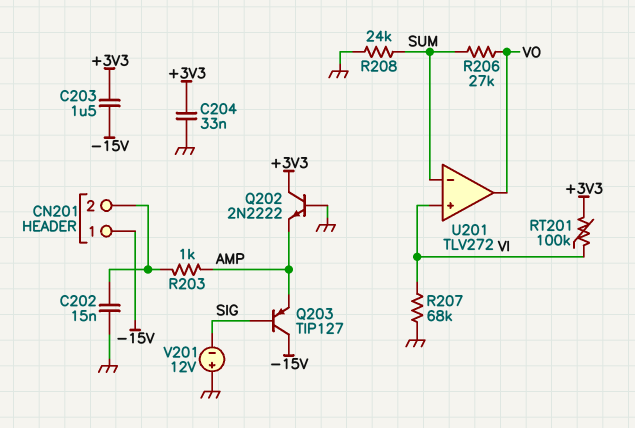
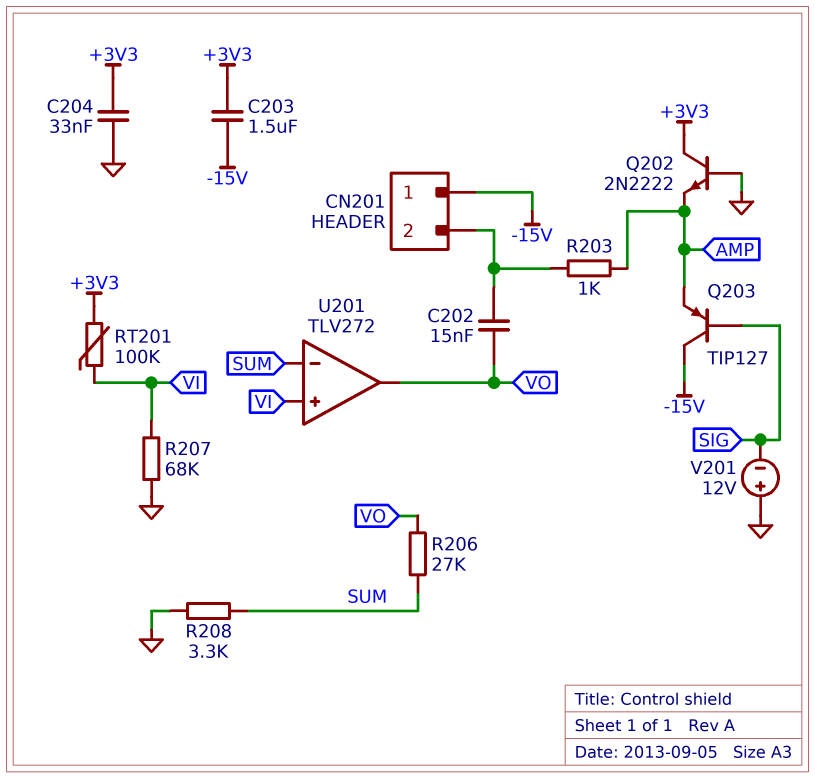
C202: 15nF (CN201/2, GND) -> 15nF (CN201/2, VO)
R208: 24k (GND, SUM) -> 3.3k (GND, SUM)

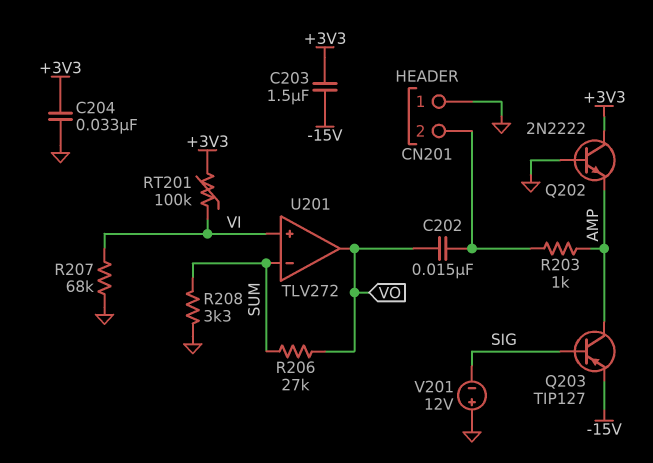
CN201 pin 1: -15V -> GND
Q203: PNP TIP127 (B SIG, C -15V, E AMP) -> PNP TIP127 (B SIG, C AMP, E -15V)

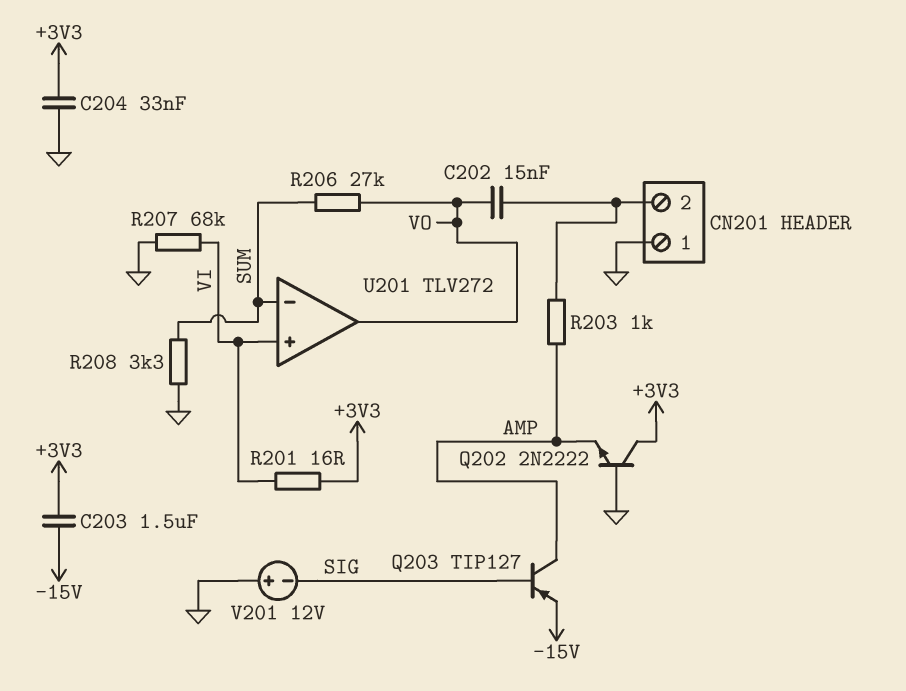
R201: none -> 16 (+3V3, VI)
RT201: 100k (+3V3, VI) -> none

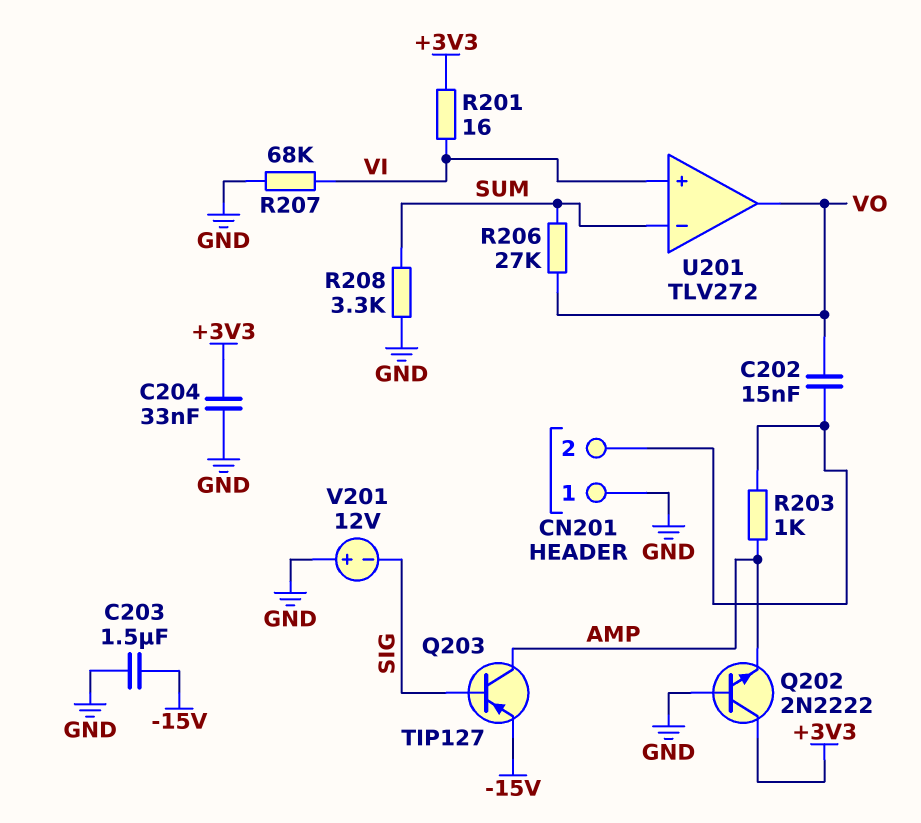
C203: 1.5uF (+3V3, -15V) -> 1.5uF (-15V, GND)

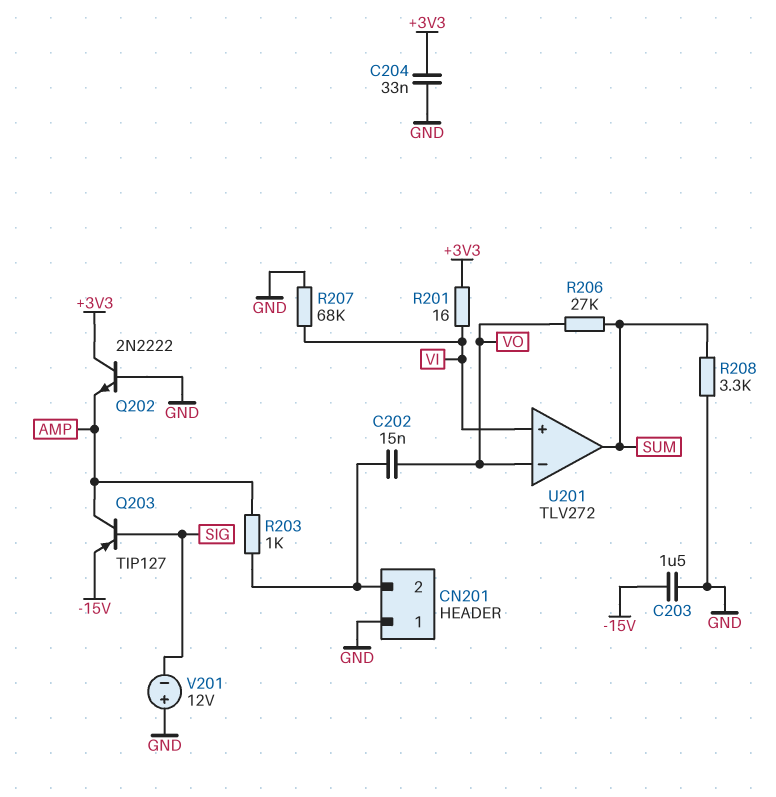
U201 pin in-: SUM -> VO
U201 pin out: VO -> SUM

